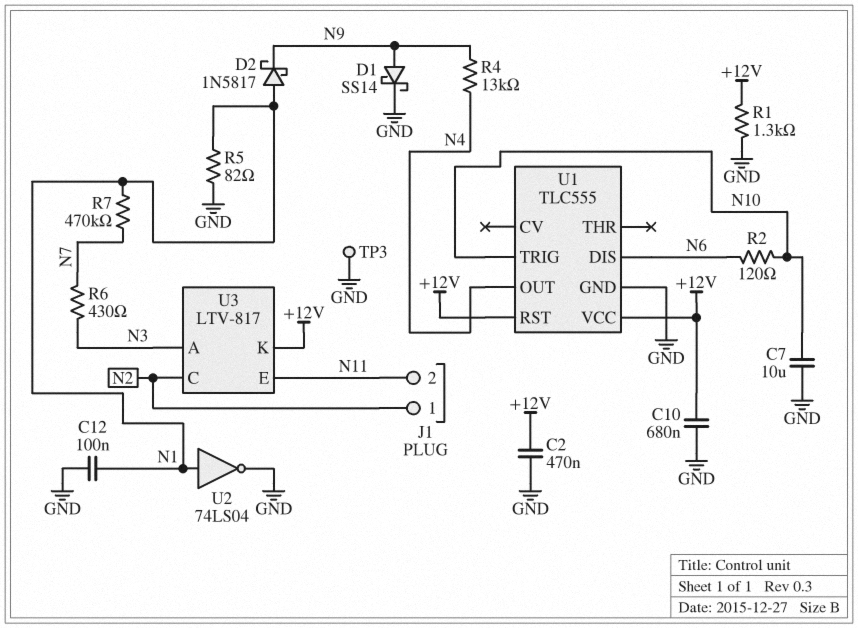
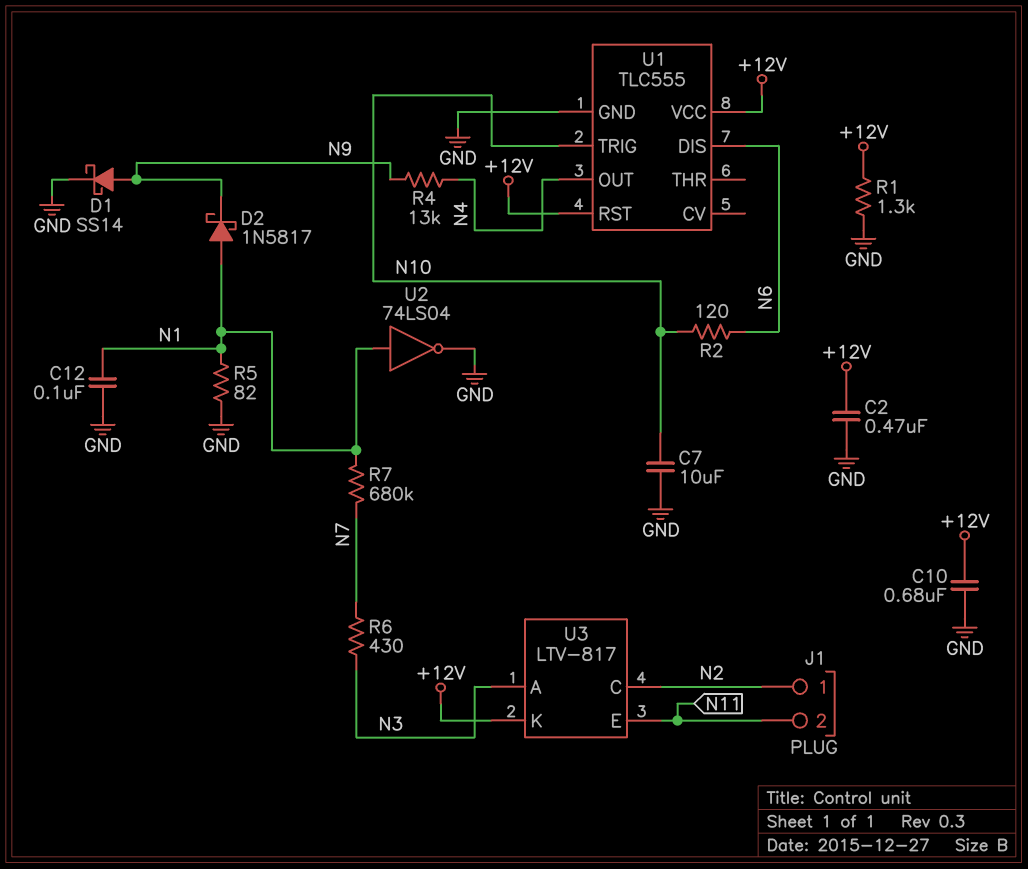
R7: 470k (N1, N7) -> 680k (N1, N7)
TP3: test point (GND) -> none

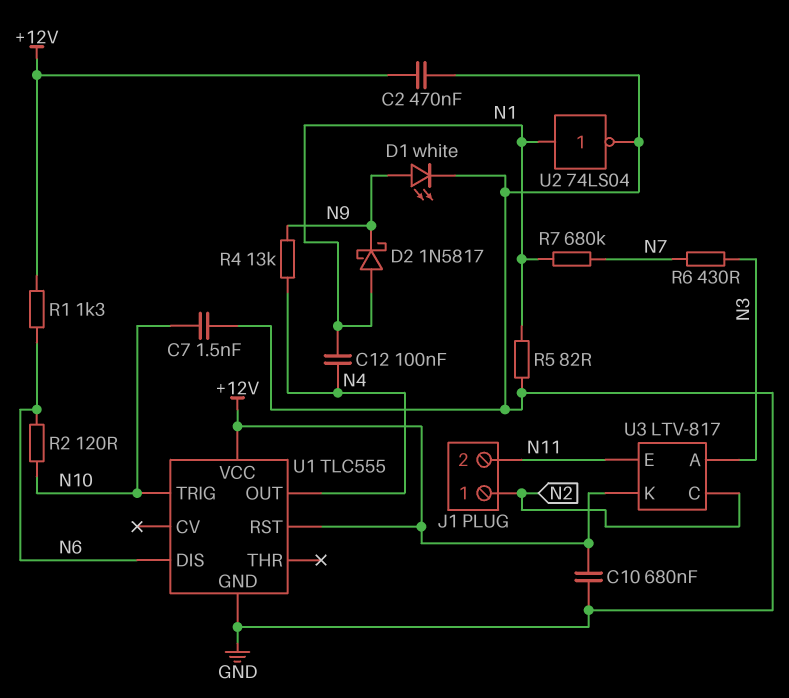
C7: 10uF (GND, N10) -> 1.5nF (GND, N10)
C12: 100nF (GND, N1) -> 100nF (N1, N4)
D1: schottky SS14 (A N9, K GND) -> LED white (A N9, K GND)
R1: 1.3k (+12V, GND) -> 1.3k (+12V, N6)

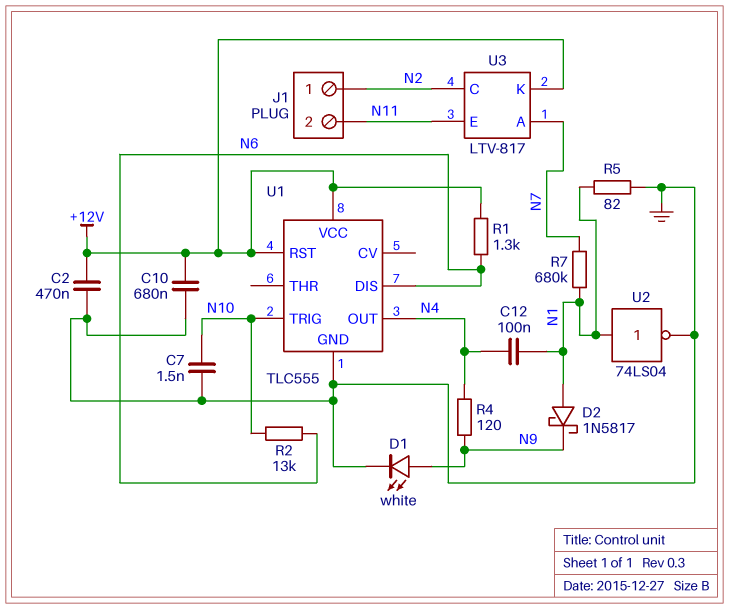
R2: 120 (N6, N10) -> 13k (N6, N10)
R4: 13k (N4, N9) -> 120 (N4, N9)
R6: 430 (N3, N7) -> none
U3 pin A: N3 -> N7

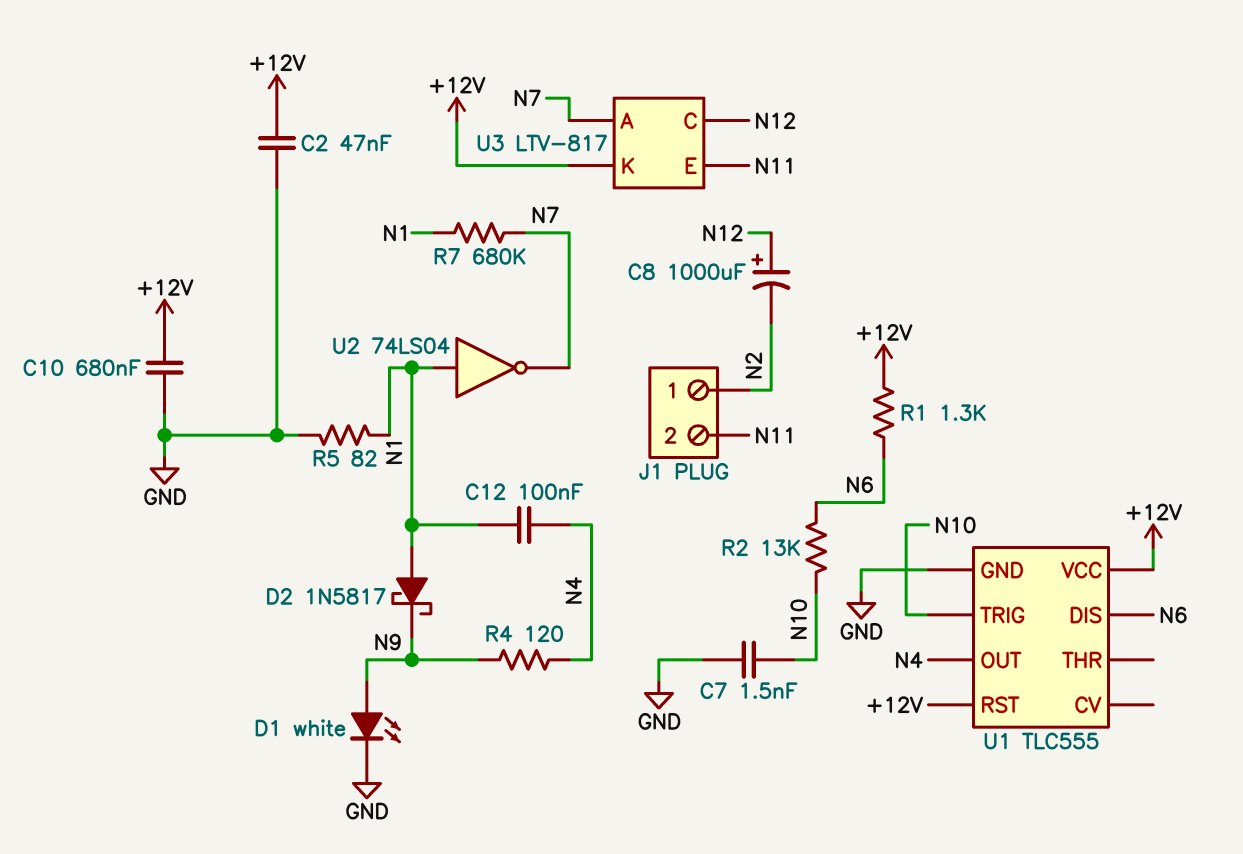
C2: 470nF (+12V, GND) -> 47nF (+12V, GND)
C8: none -> 1000uF (plus N12, minus N2)
U2: NOT 74LS04 (in N1, out GND) -> NOT 74LS04 (in N1, out N7)
U3 pin C: N2 -> N12

